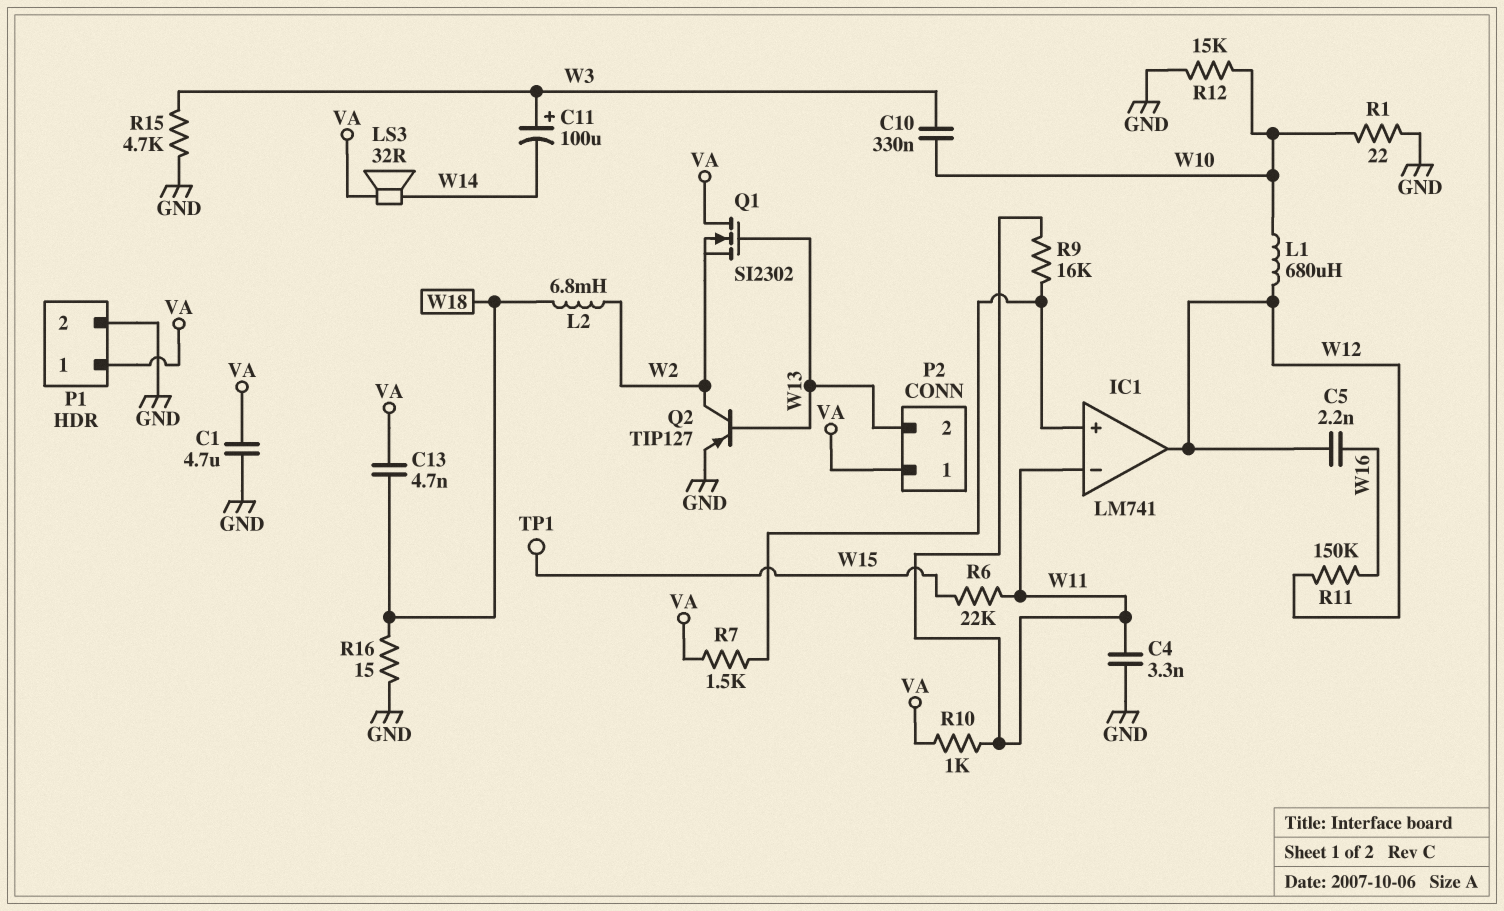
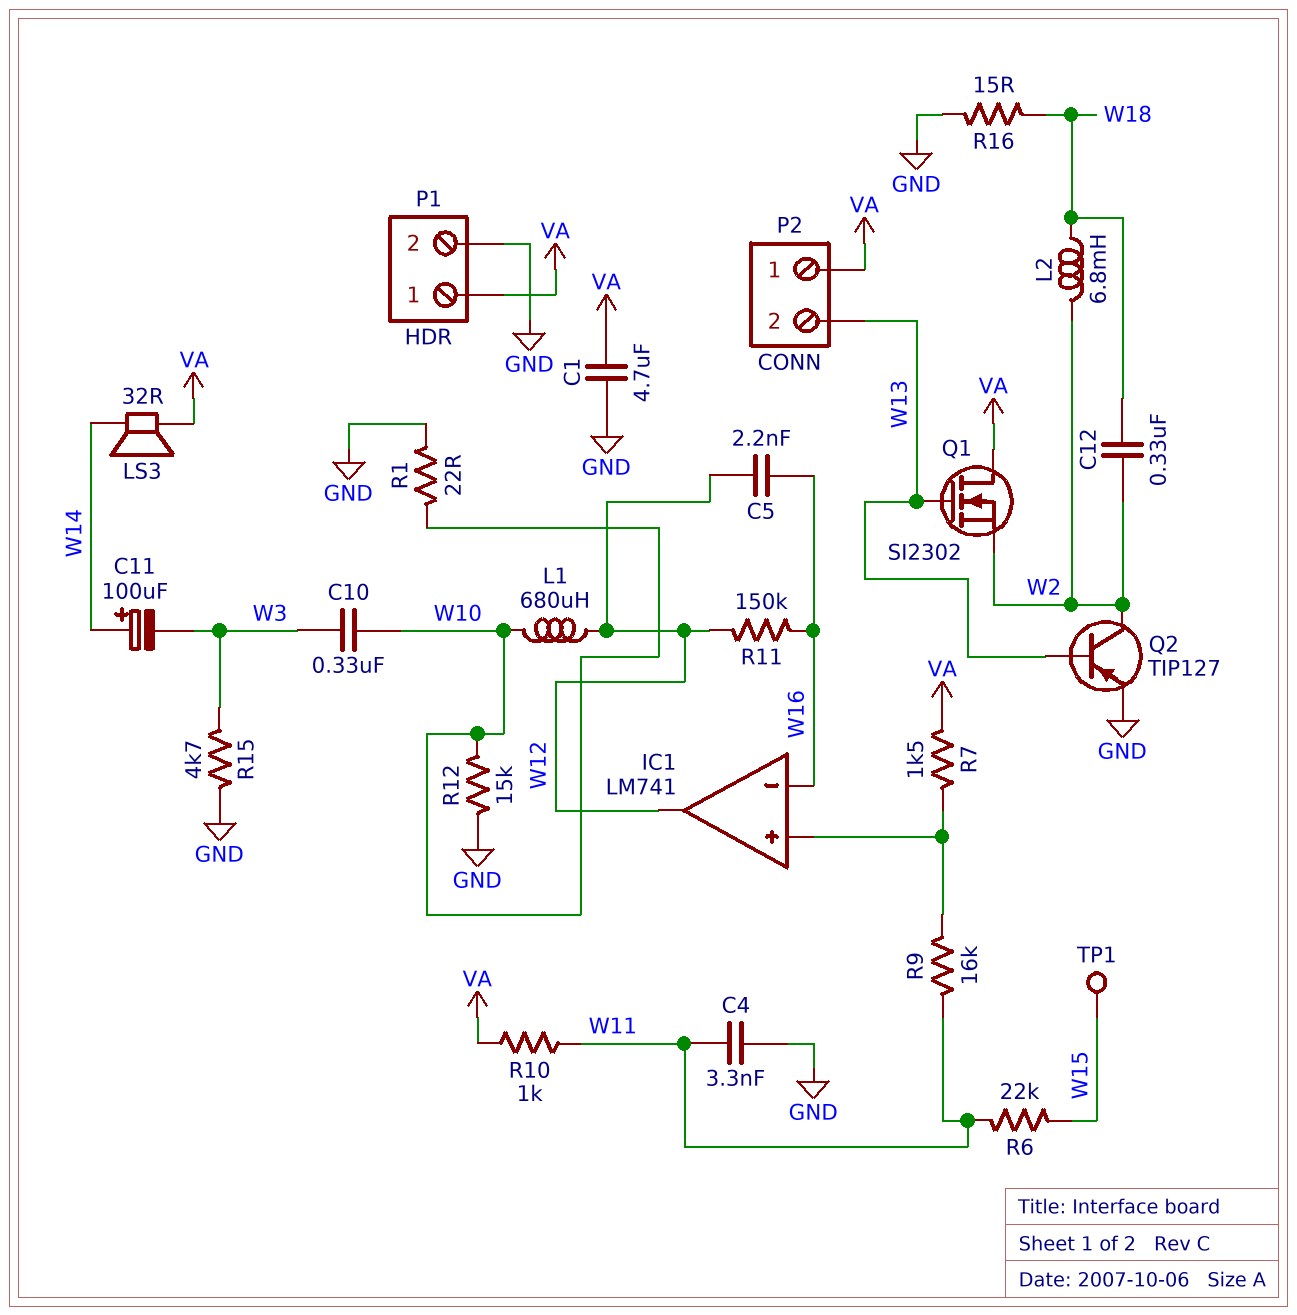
C11: 100uF (plus W3, minus W14) -> 100uF (plus W14, minus W3)
C12: none -> 330nF (W2, W18)
C13: 4.7nF (VA, W18) -> none
IC1 pin in-: W11 -> W16

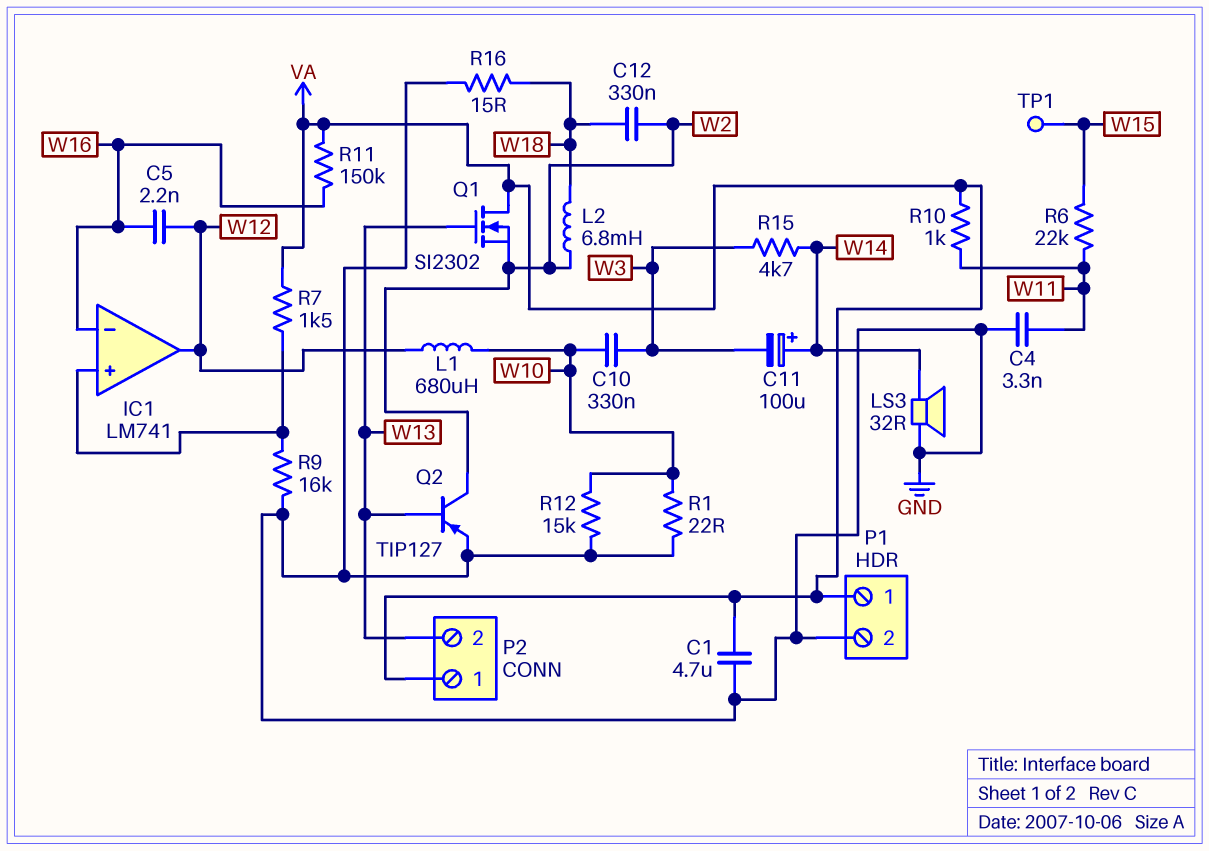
LS3: speaker 32R (VA, W14) -> speaker 32R (GND, W14)
R9: 16k (IC1/in+, W11) -> 16k (GND, IC1/in+)
R11: 150k (W12, W16) -> 150k (VA, W16)
R15: 4.7k (GND, W3) -> 4.7k (W3, W14)

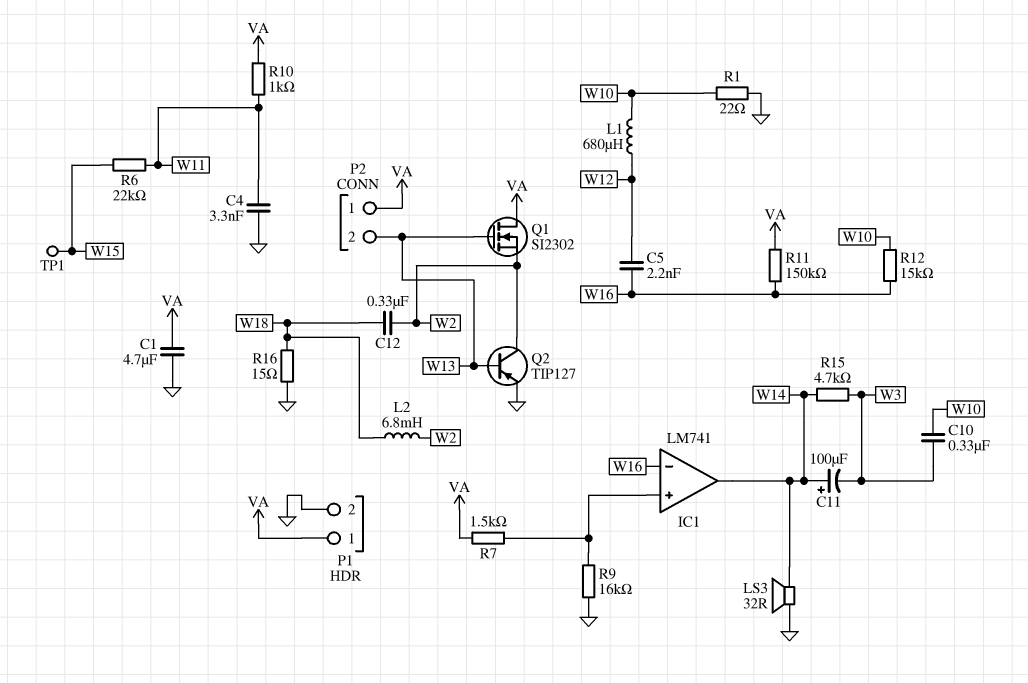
IC1 pin out: W12 -> W14
R12: 15k (GND, W10) -> 15k (W10, W16)

